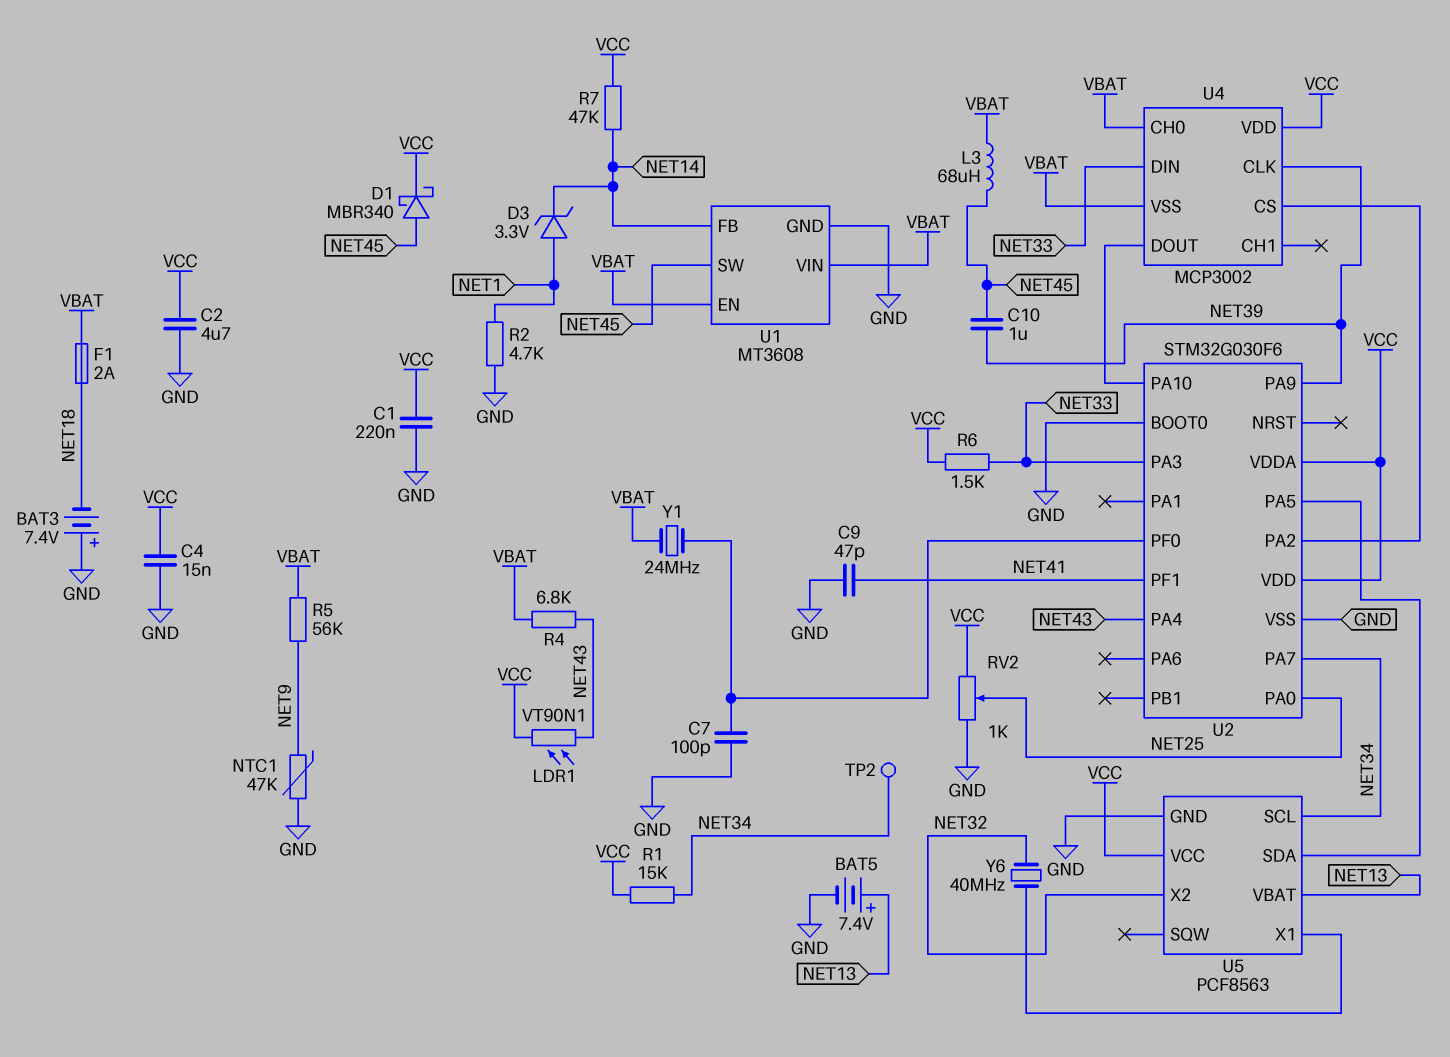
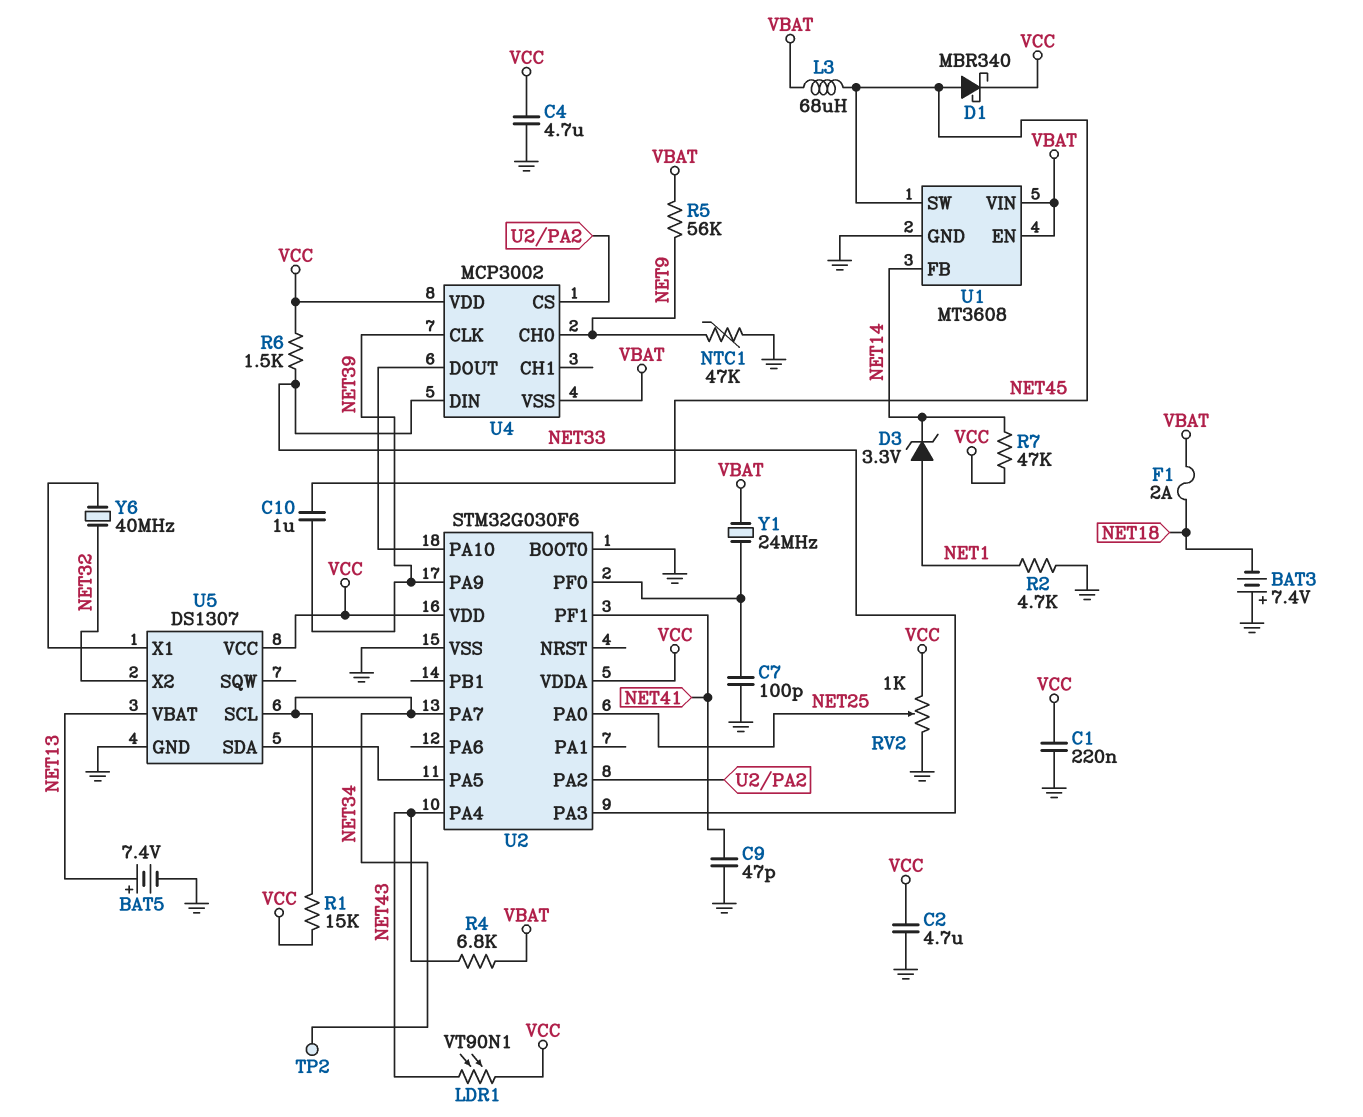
C4: 15nF (GND, VCC) -> 4.7uF (GND, VCC)
U4 pin CH0: VBAT -> NET9
U5: PCF8563 -> DS1307

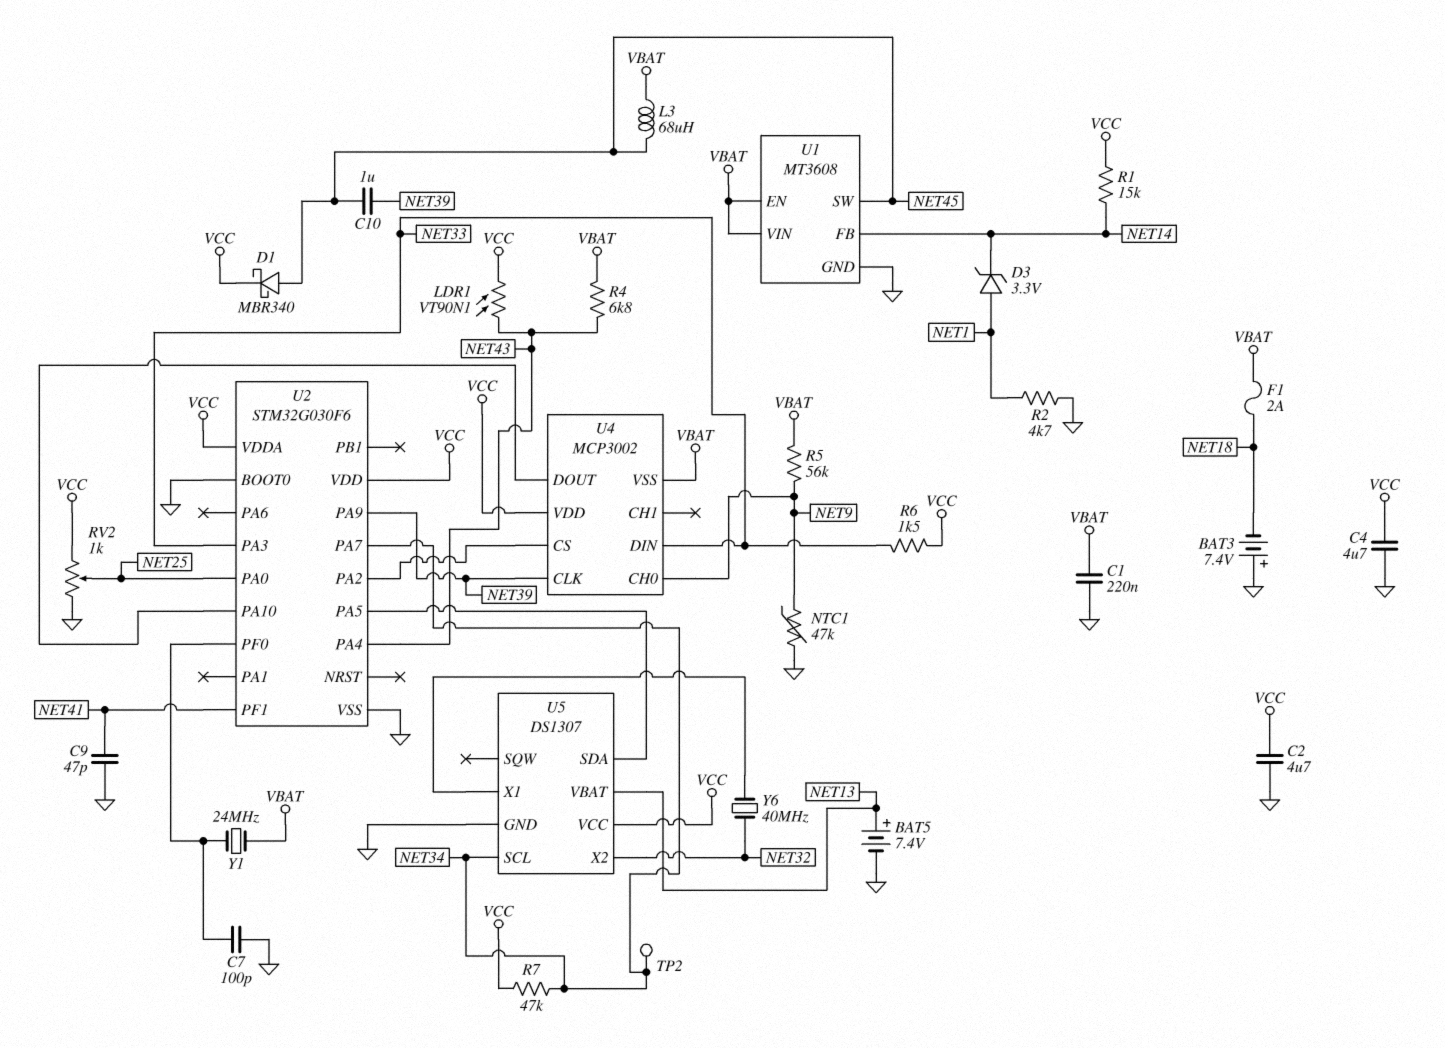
C1: 220nF (GND, VCC) -> 220nF (GND, VBAT)
R1: 15k (NET34, VCC) -> 15k (NET14, VCC)
R7: 47k (NET14, VCC) -> 47k (NET34, VCC)

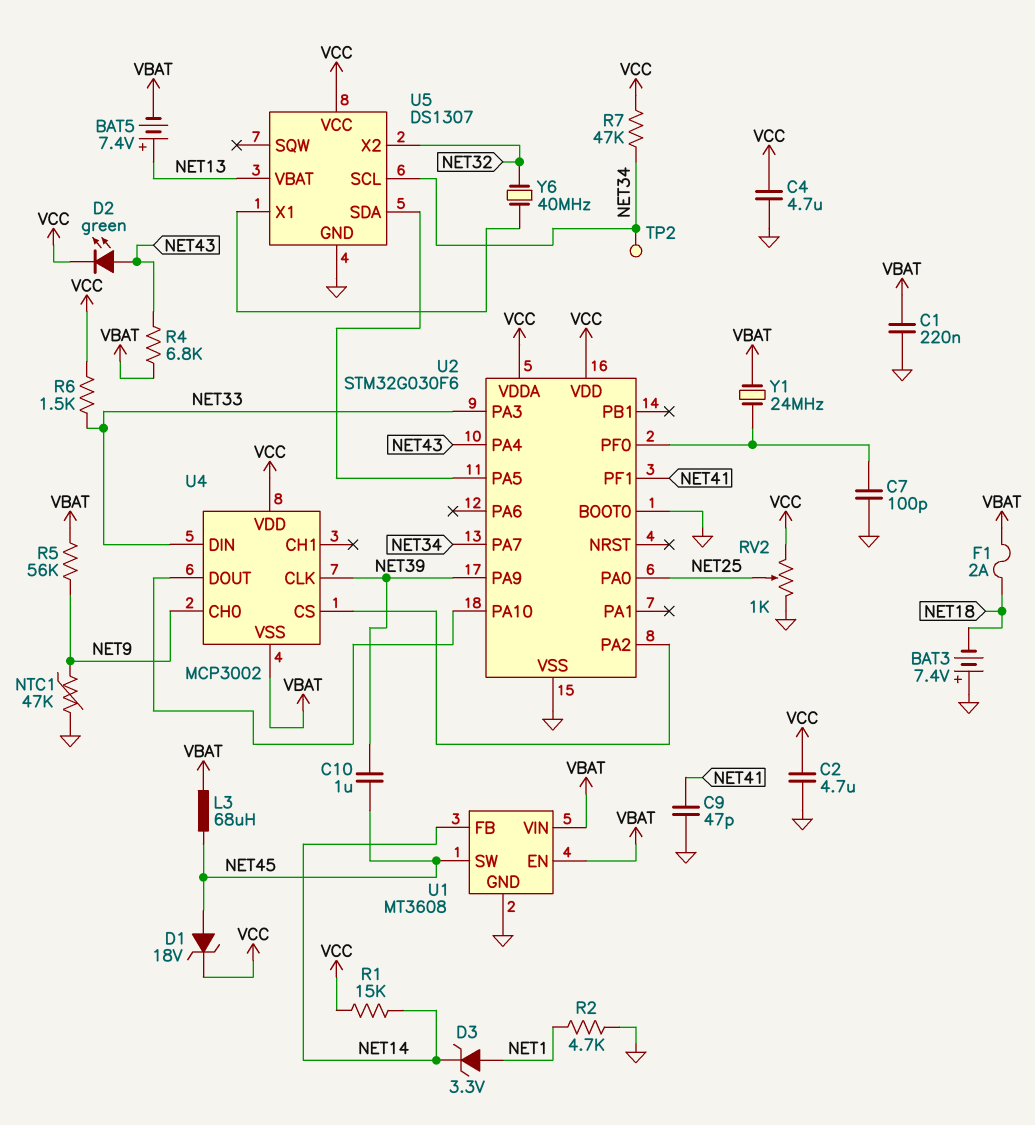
BAT5: 7.4V (plus NET13, minus GND) -> 7.4V (plus NET13, minus VBAT)
D1: schottky MBR340 (A NET45, K VCC) -> zener 18V (A NET45, K VCC)
D2: none -> LED green (A NET43, K VCC)
LDR1: VT90N1 (NET43, VCC) -> none

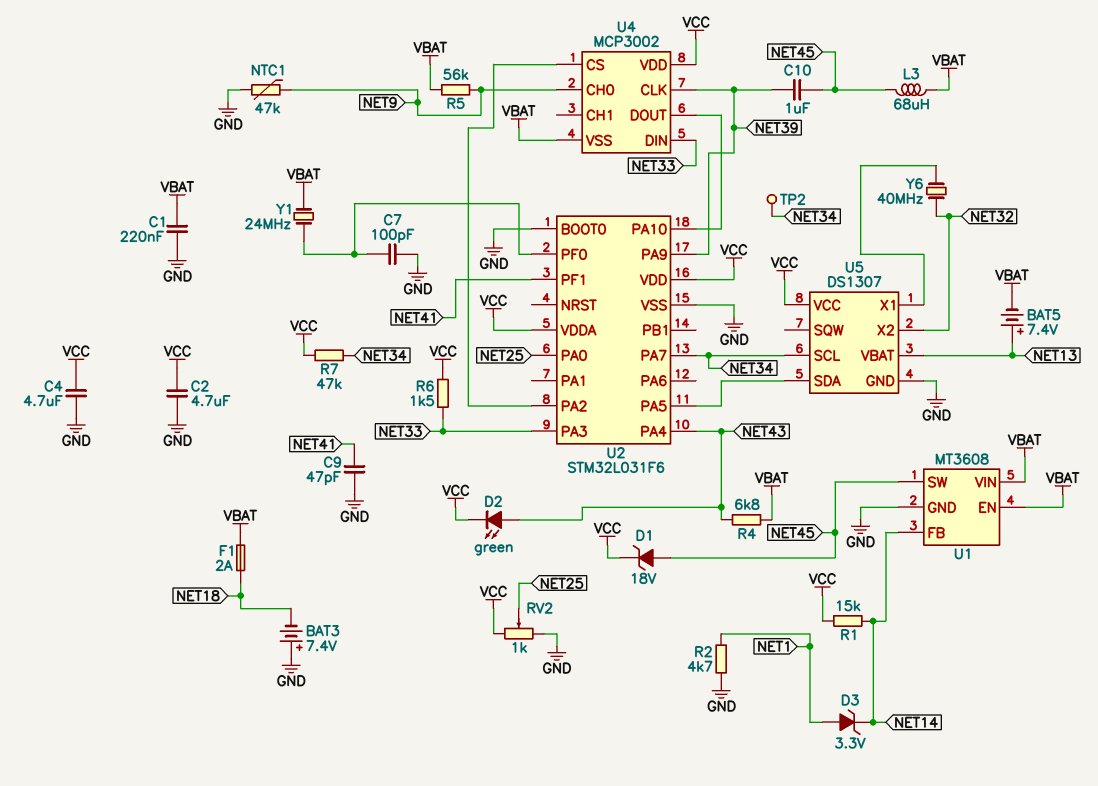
U2: STM32G030F6 -> STM32L031F6

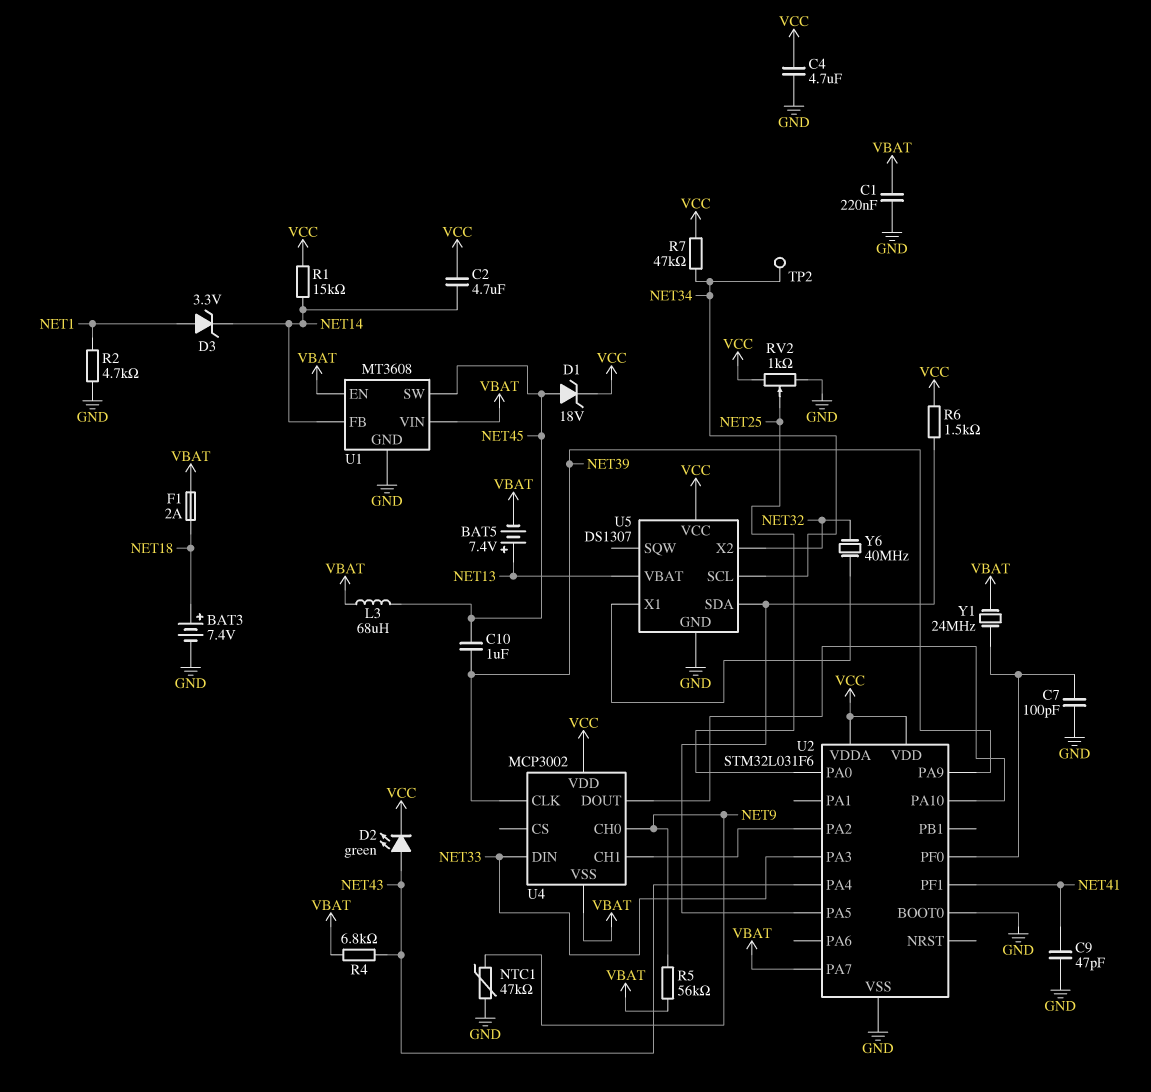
BAT3: 7.4V (plus GND, minus NET18) -> 7.4V (plus NET18, minus GND)
C2: 4.7uF (GND, VCC) -> 4.7uF (NET14, VCC)
R6: 1.5k (NET33, VCC) -> 1.5k (U2/PA5, VCC)
U2 pin PA7: NET34 -> VBAT
U4 pin CH1: none -> U2/PA2
U4 pin CS: U2/PA2 -> none

